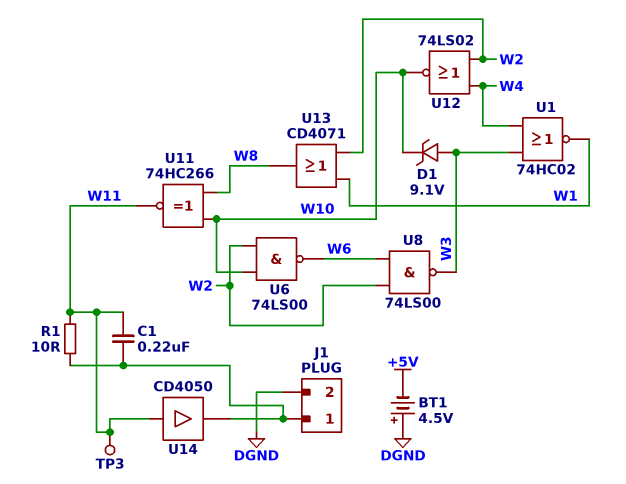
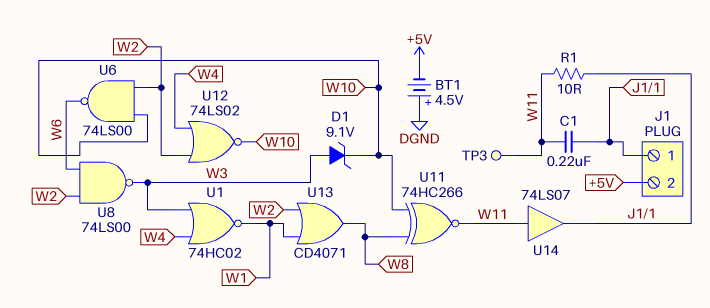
J1 pin 2: DGND -> +5V
U14: buffer CD4050 (in W11, out J1/1) -> buffer 74LS07 (in W11, out J1/1)

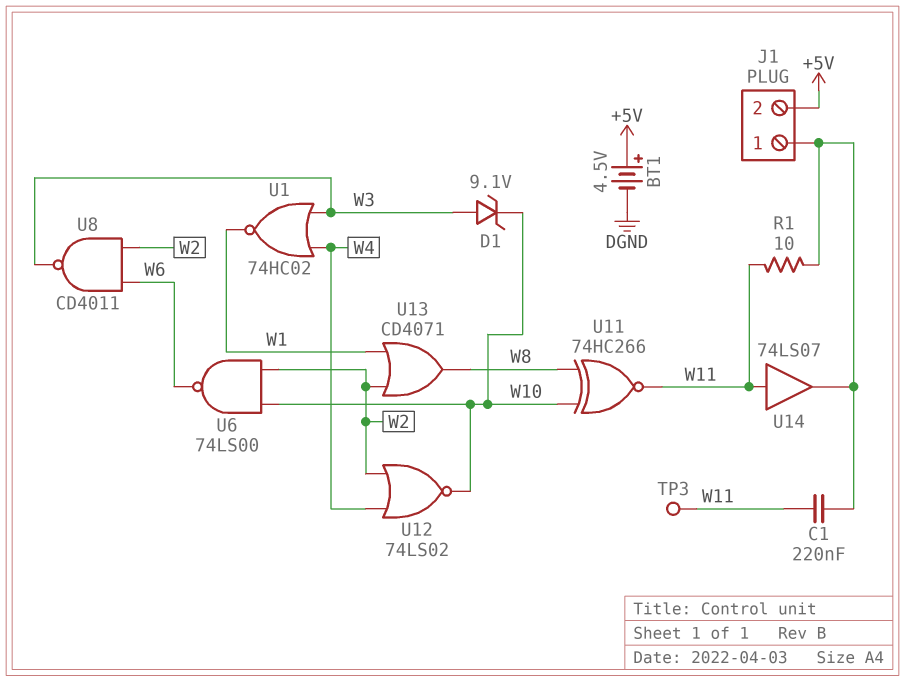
BT1: 4.5V (plus DGND, minus +5V) -> 4.5V (plus +5V, minus DGND)
U8: NAND 74LS00 (in W2, in W6, out W3) -> NAND CD4011 (in W2, in W6, out W3)

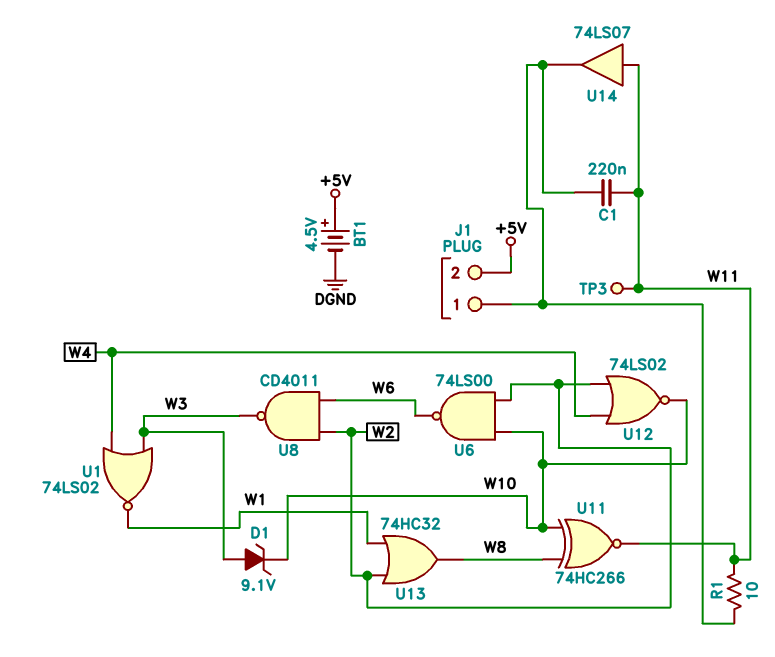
U1: NOR 74HC02 (in W3, in W4, out W1) -> NOR 74LS02 (in W3, in W4, out W1)
U13: OR CD4071 (in W1, in W2, out W8) -> OR 74HC32 (in W1, in W2, out W8)

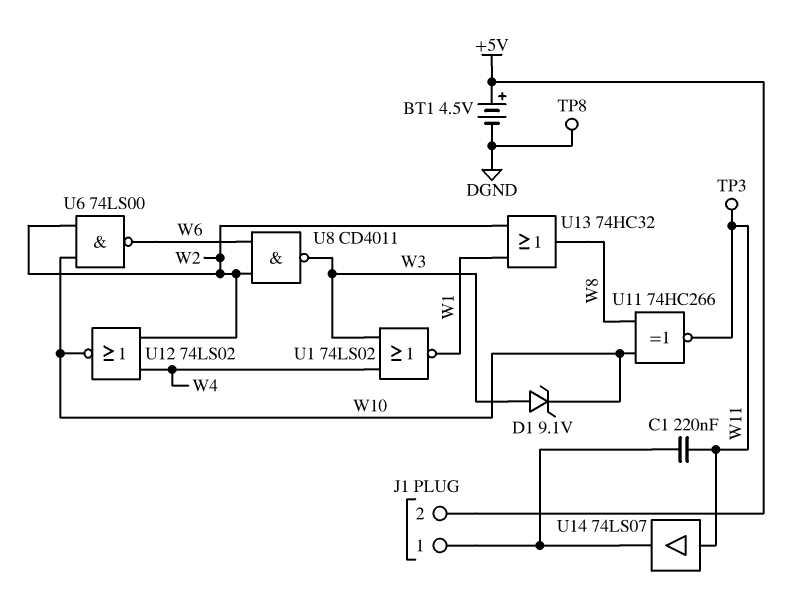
R1: 10 (J1/1, W11) -> none
TP8: none -> test point (DGND)

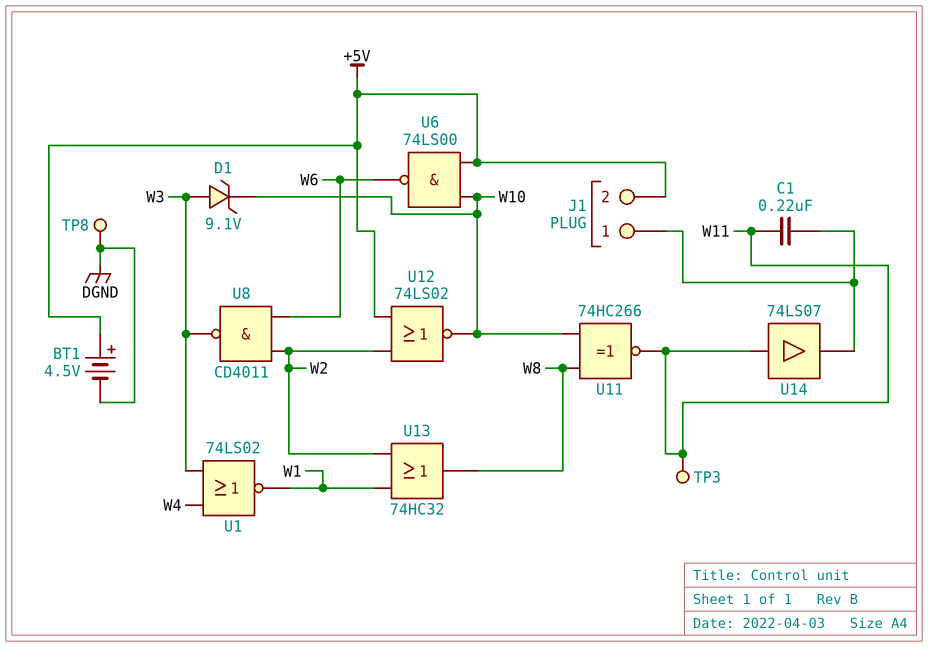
U6: NAND 74LS00 (in W2, in W10, out W6) -> NAND 74LS00 (in +5V, in W10, out W6)
U12: NOR 74LS02 (in W2, in W4, out W10) -> NOR 74LS02 (in +5V, in W2, out W10)

